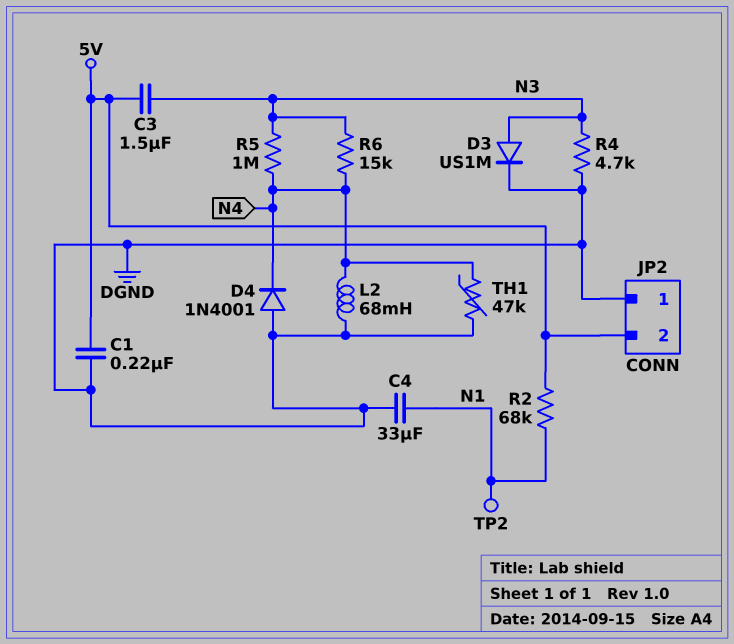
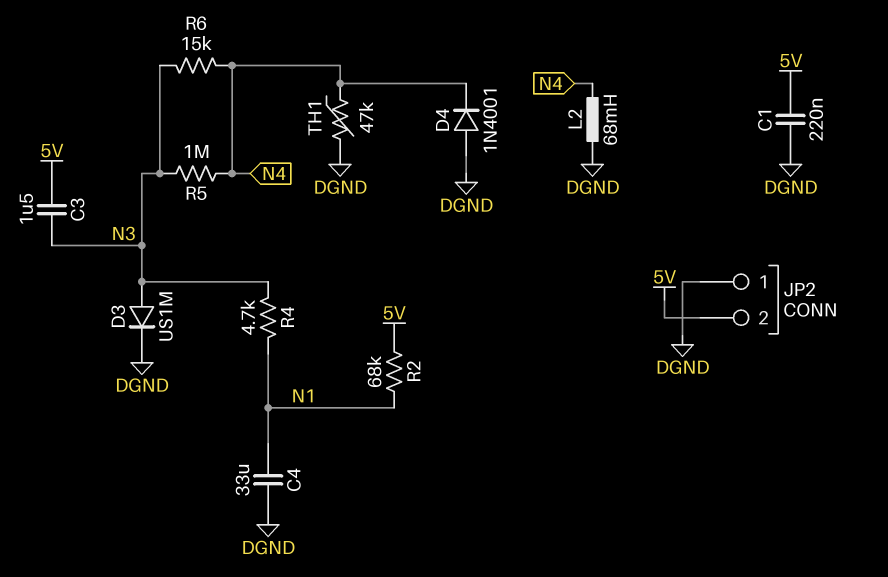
R4: 4.7k (DGND, N3) -> 4.7k (N1, N3)
TP2: test point (N1) -> none

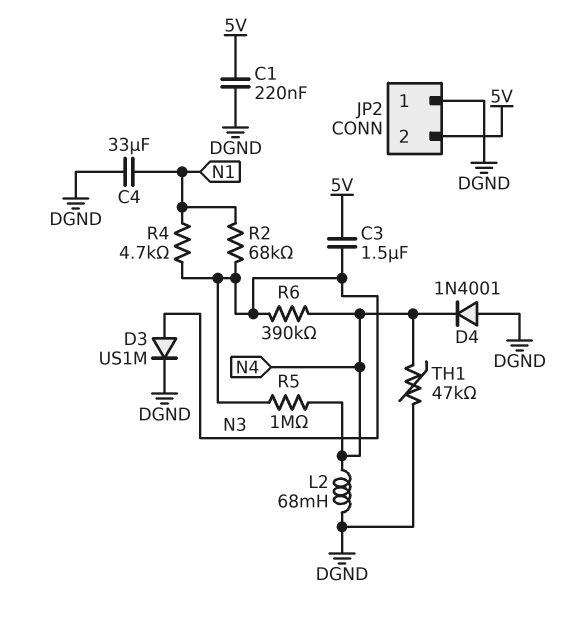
R2: 68k (5V, N1) -> 68k (N1, N3)
R6: 15k (N3, N4) -> 390k (N3, N4)

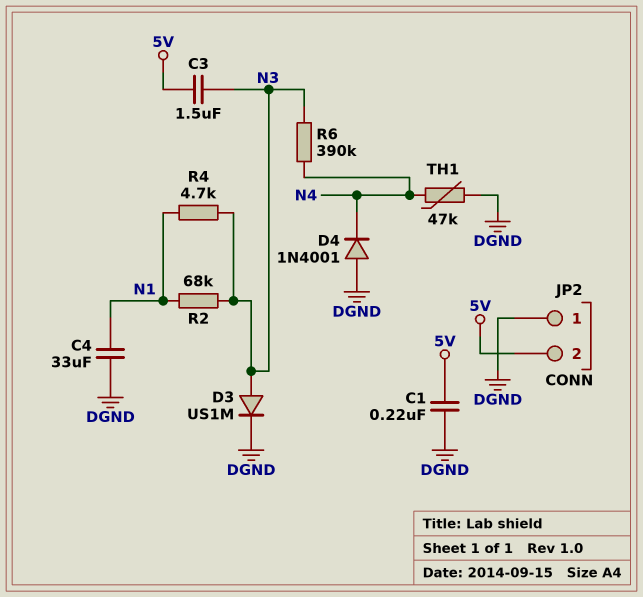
L2: 68mH (DGND, N4) -> none
R5: 1M (N3, N4) -> none

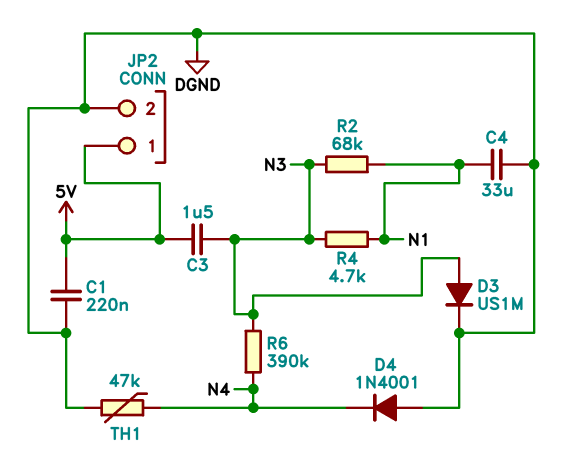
JP2 pin 1: DGND -> 5V
JP2 pin 2: 5V -> DGND

